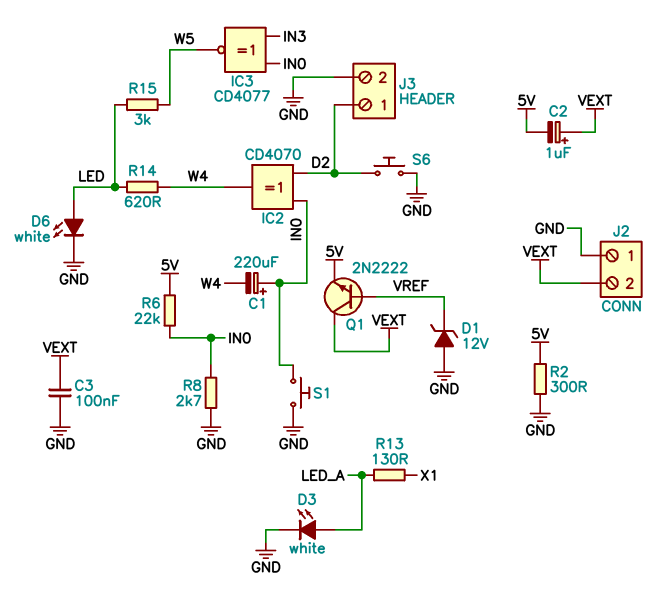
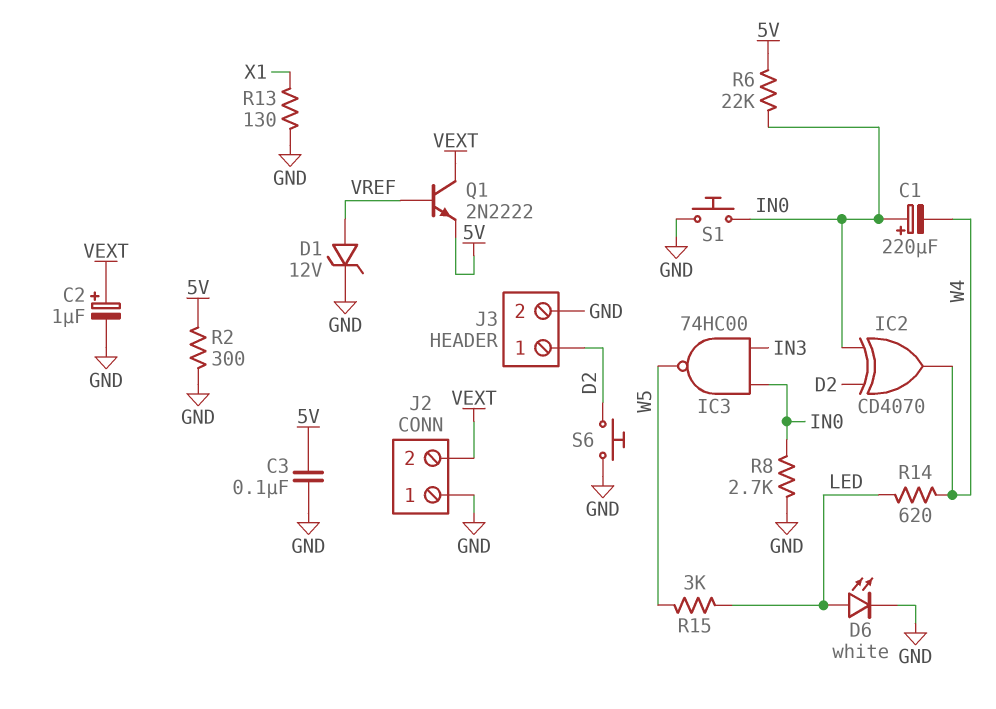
C2: 1uF (plus VEXT, minus 5V) -> 1uF (plus VEXT, minus GND)
C3: 100nF (GND, VEXT) -> 100nF (5V, GND)
D1: zener 12V (A GND, K VREF) -> zener 12V (A VREF, K GND)
D3: LED white (A LED_A, K GND) -> none
IC3: XNOR CD4077 (in IN0, in IN3, out W5) -> NAND 74HC00 (in IN0, in IN3, out W5)
R13: 130 (LED_A, X1) -> 130 (GND, X1)

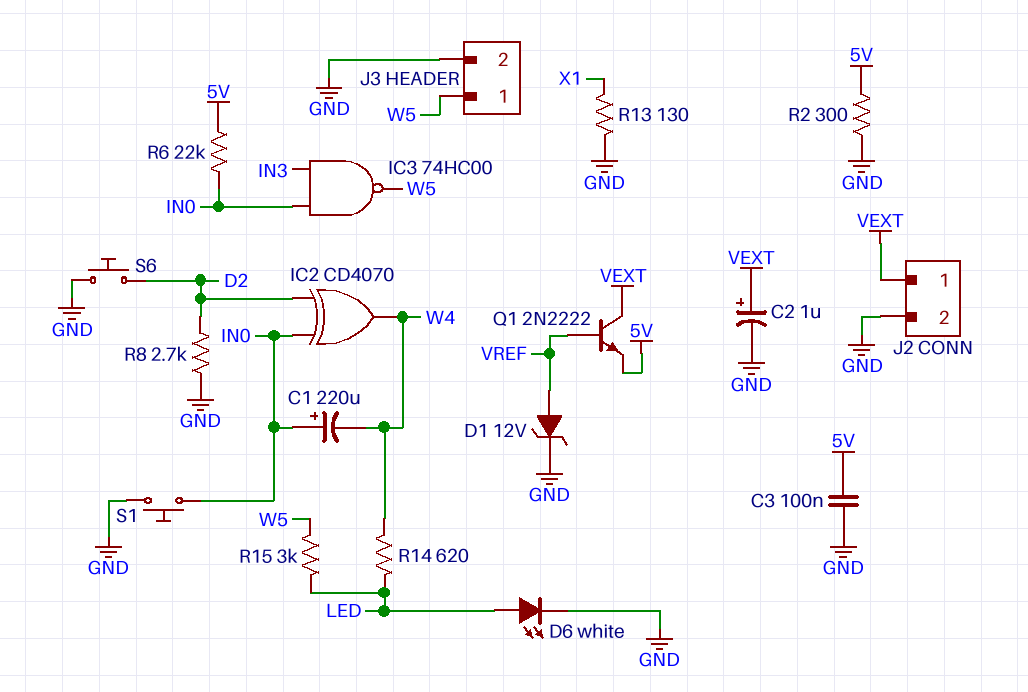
J2 pin 1: GND -> VEXT
J2 pin 2: VEXT -> GND
J3 pin 1: D2 -> W5
R8: 2.7k (GND, IN0) -> 2.7k (D2, GND)

